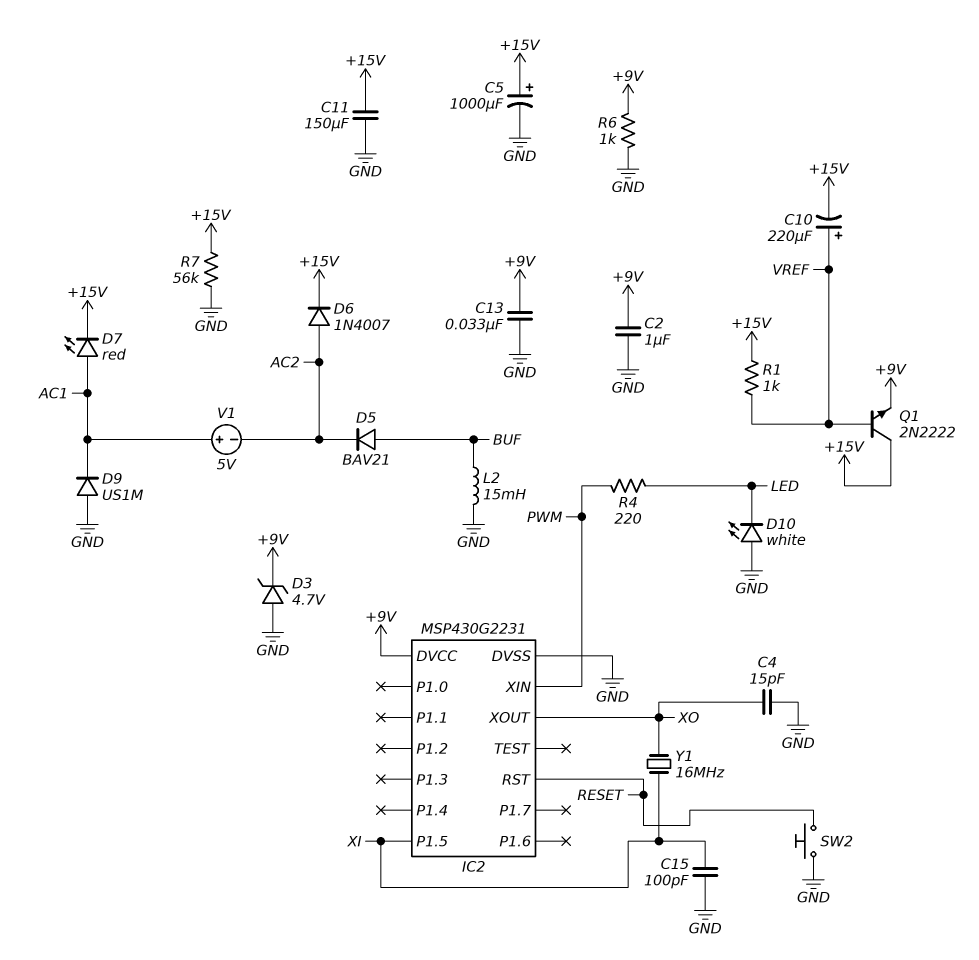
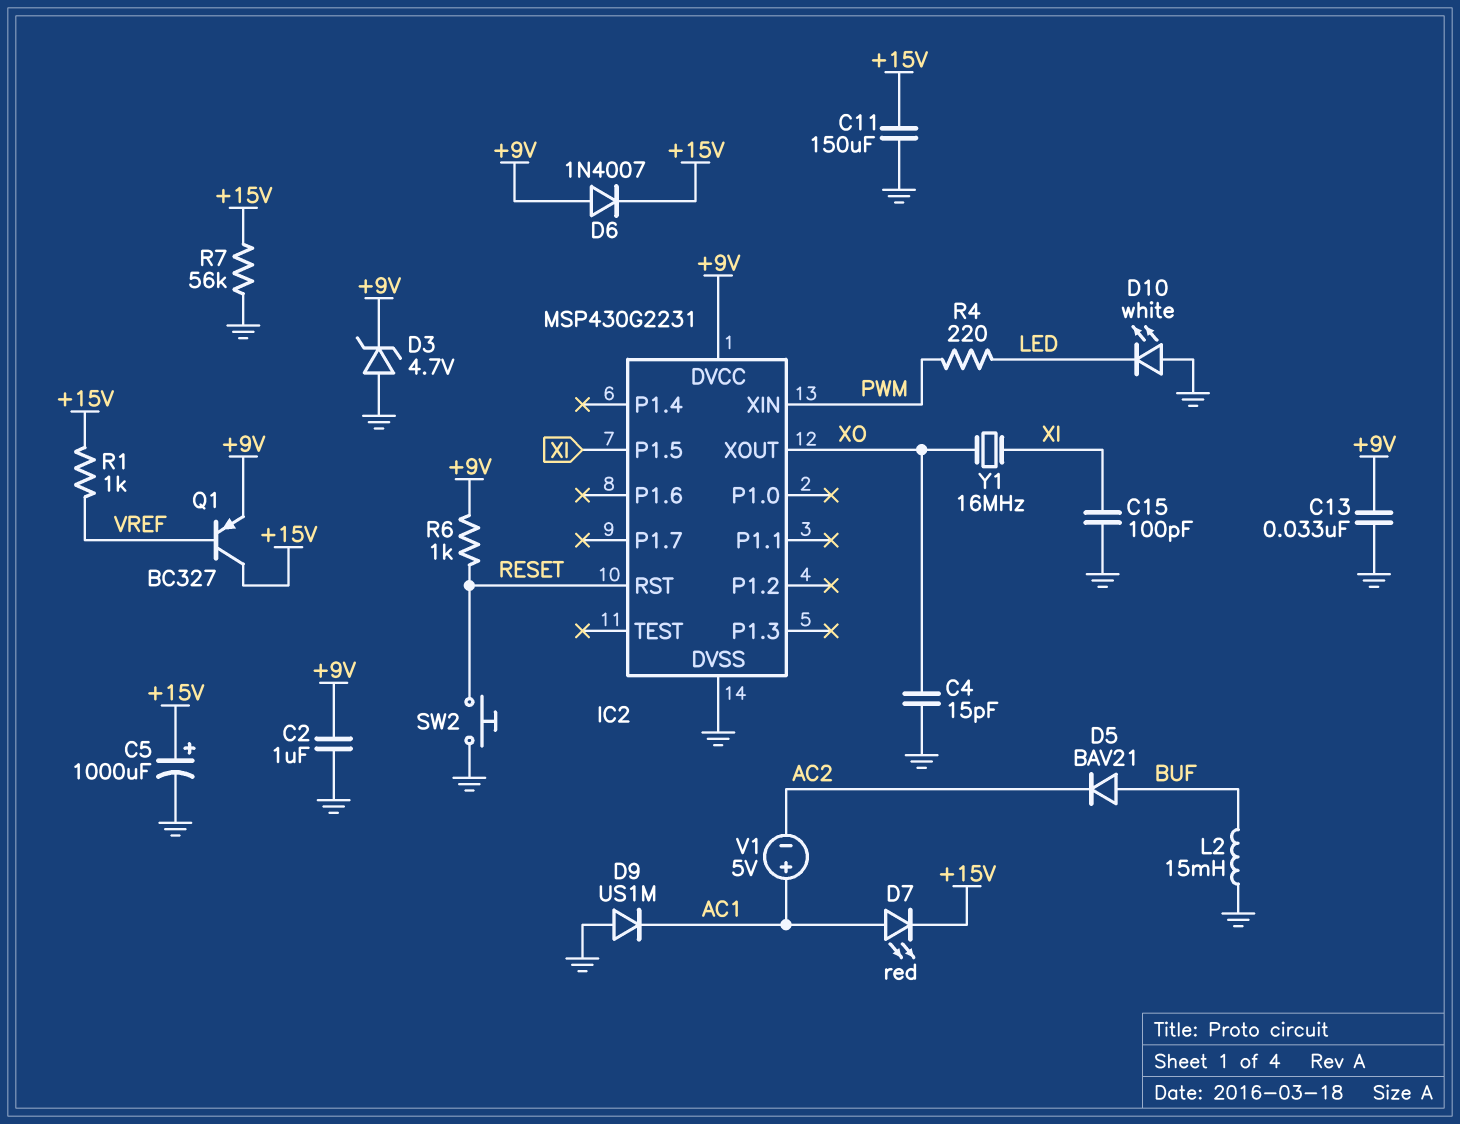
C10: 220uF (plus VREF, minus +15V) -> none
D6: diode 1N4007 (A AC2, K +15V) -> diode 1N4007 (A +9V, K +15V)
Q1: NPN 2N2222 (B VREF, C +15V, E +9V) -> PNP BC327 (B VREF, C +15V, E +9V)
R6: 1k (+9V, GND) -> 1k (+9V, RESET)

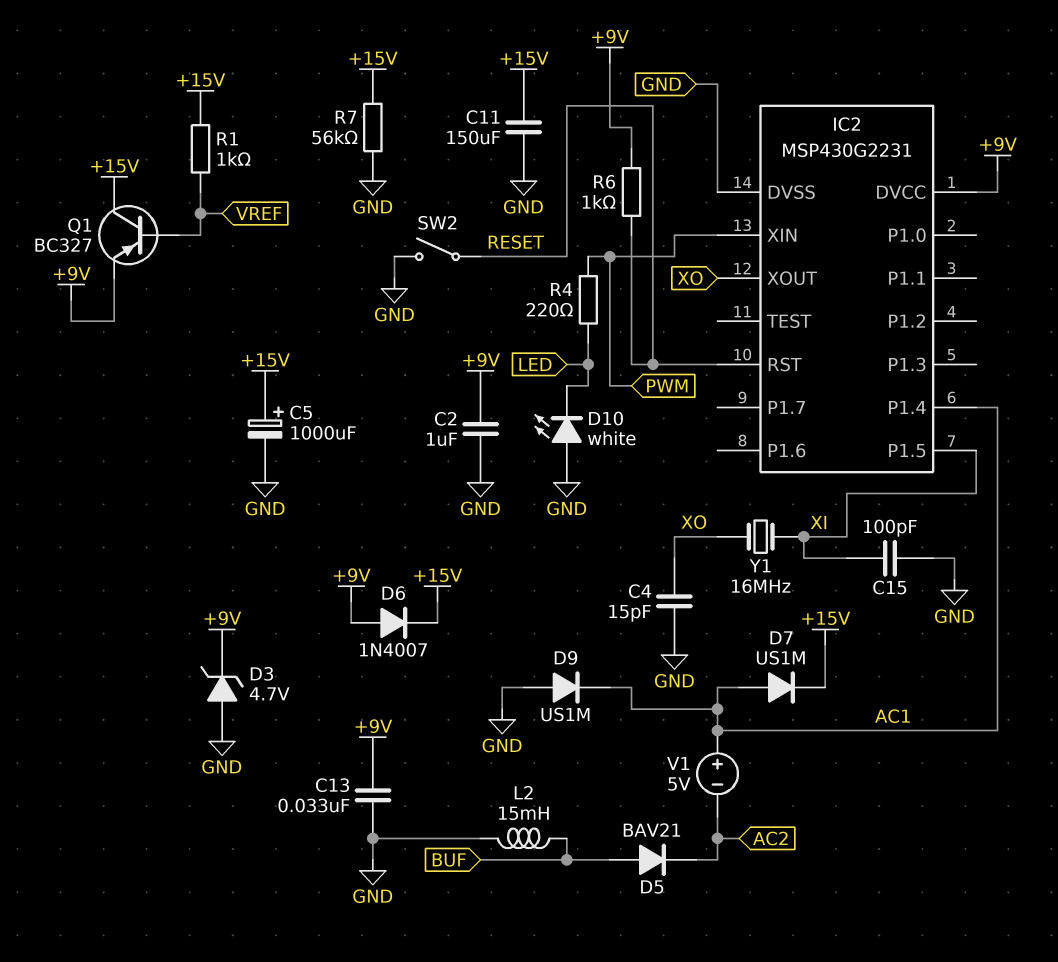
D7: LED red (A AC1, K +15V) -> diode US1M (A AC1, K +15V)
IC2 pin P1.4: none -> AC1
SW2: button (GND, RESET) -> switch (GND, RESET)

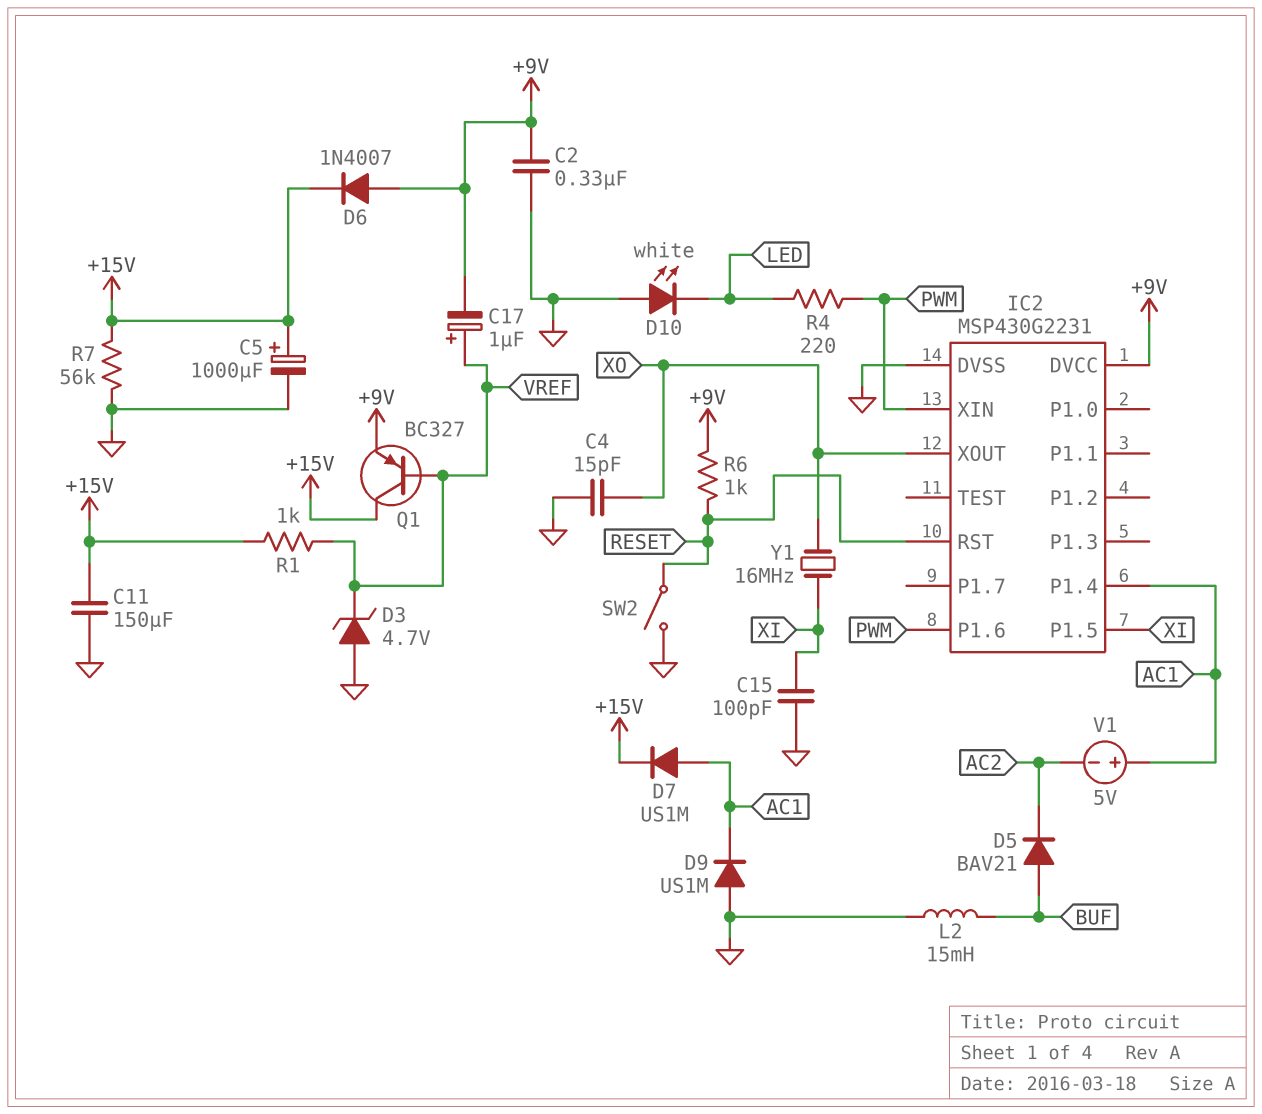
C2: 1uF (+9V, GND) -> 330nF (+9V, GND)
C13: 33nF (+9V, GND) -> none
C17: none -> 1uF (plus VREF, minus +9V)
D3: zener 4.7V (A GND, K +9V) -> zener 4.7V (A GND, K VREF)
IC2 pin P1.6: none -> PWM

